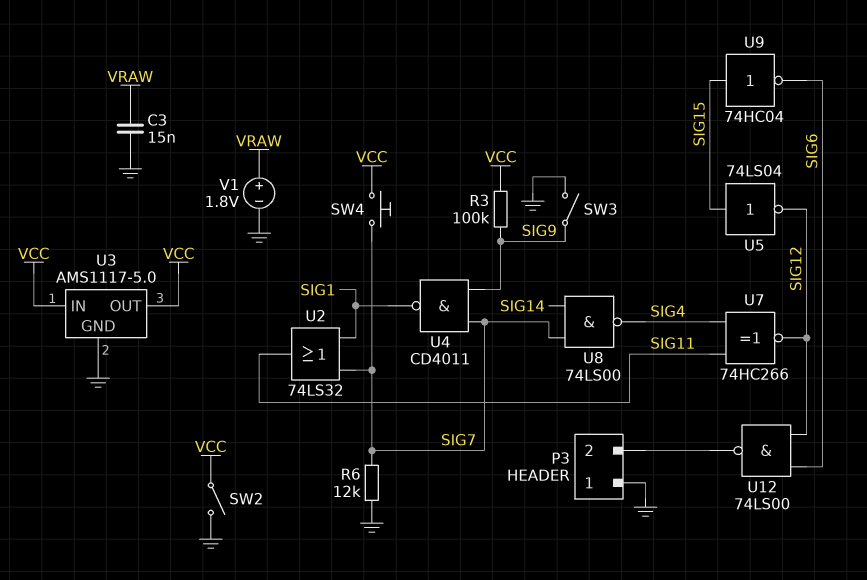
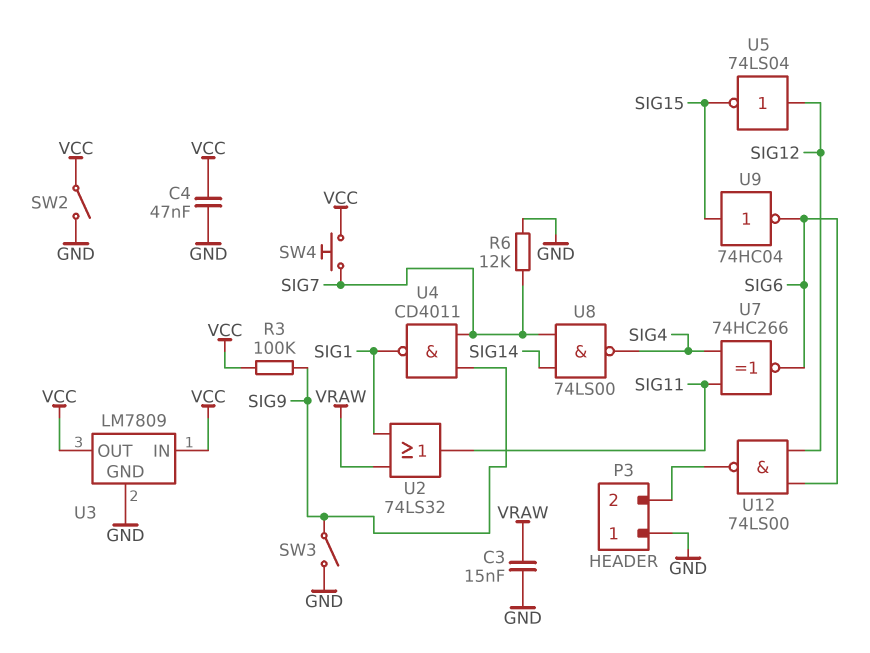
C4: none -> 47nF (GND, VCC)
U2: OR 74LS32 (in SIG1, in SIG7, out SIG11) -> OR 74LS32 (in SIG1, in VRAW, out SIG11)
U3: AMS1117-5.0 -> LM7809
U5: NOT 74LS04 (in SIG15, out SIG12) -> NOT 74LS04 (in SIG12, out SIG15)
U7: XNOR 74HC266 (in SIG4, in SIG11, out SIG12) -> XNOR 74HC266 (in SIG4, in SIG11, out SIG6)
V1: 1.8V (plus VRAW, minus GND) -> none

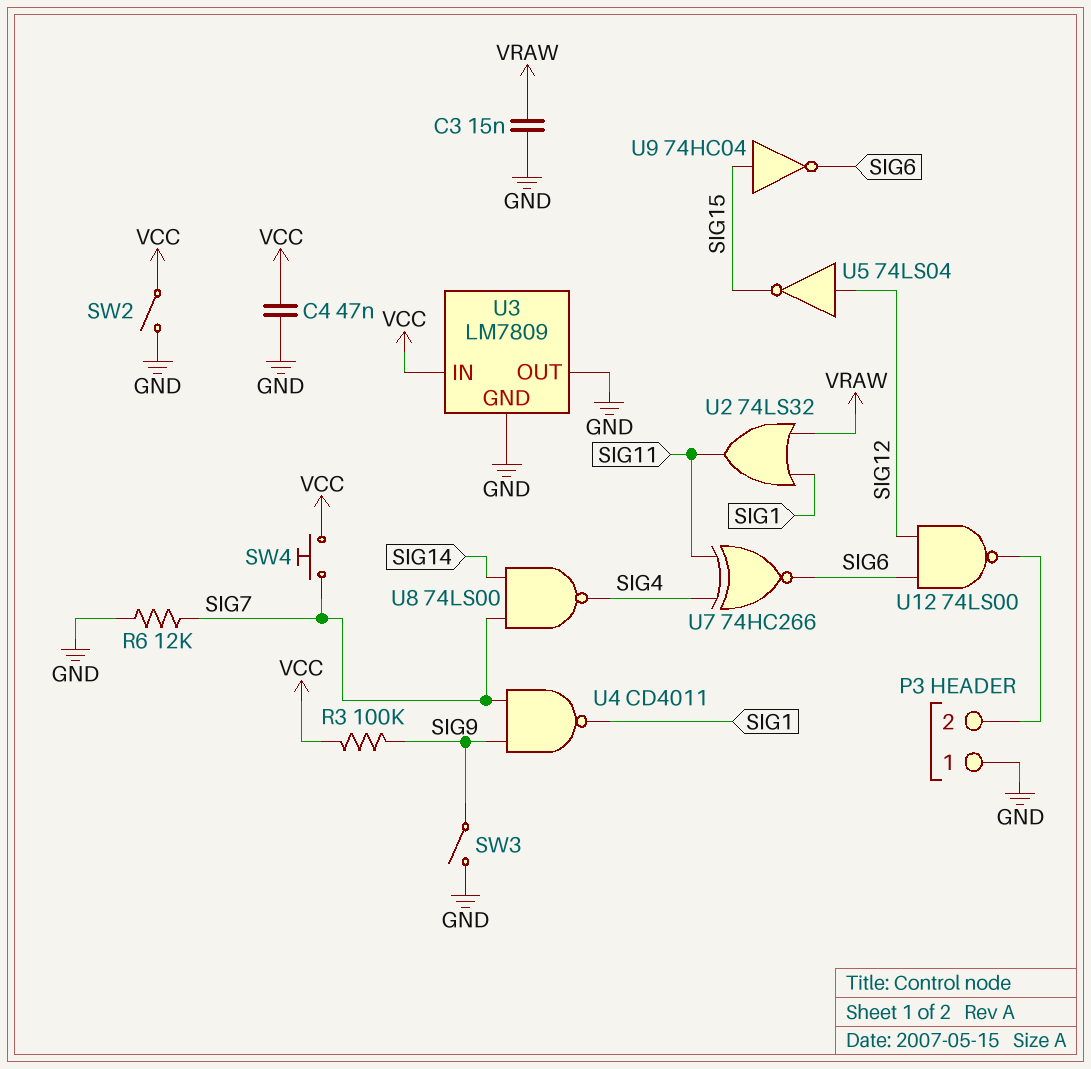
U3 pin OUT: VCC -> GND

